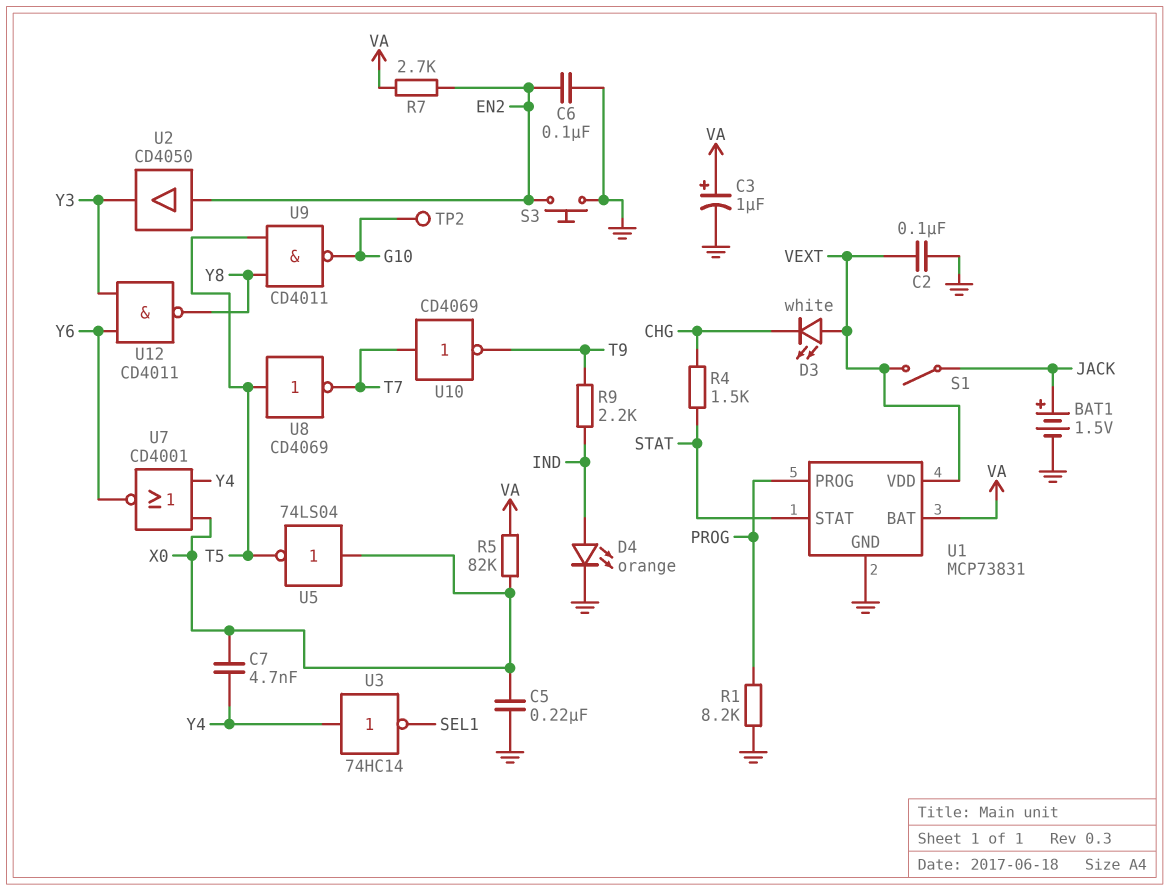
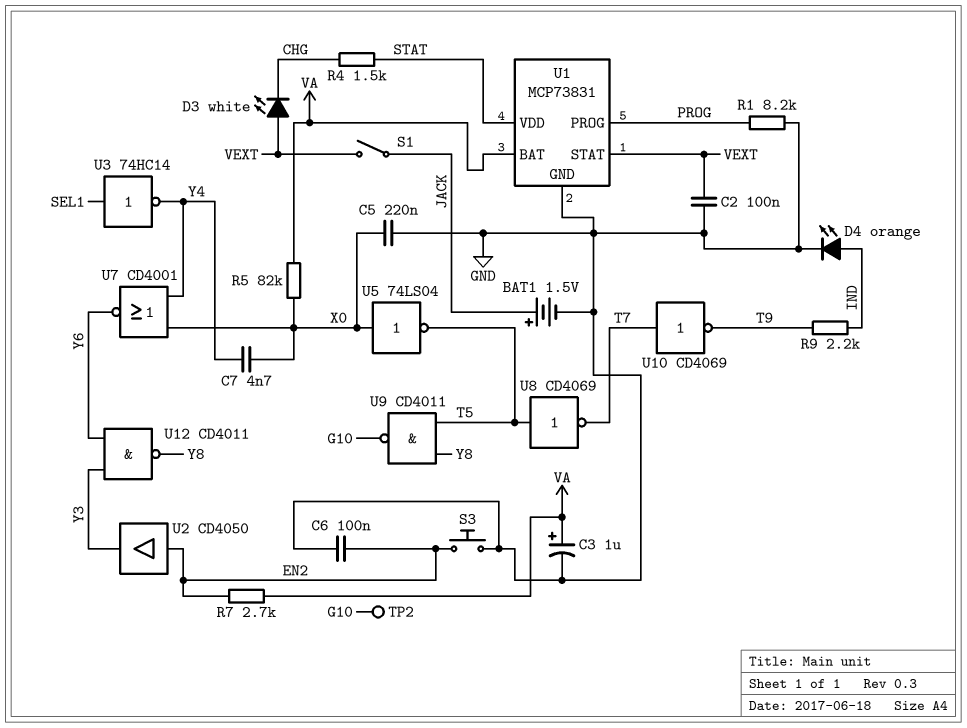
U1 pin STAT: STAT -> VEXT
U1 pin VDD: VEXT -> STAT
U3: NOT 74HC14 (in Y4, out SEL1) -> NOT 74HC14 (in SEL1, out Y4)

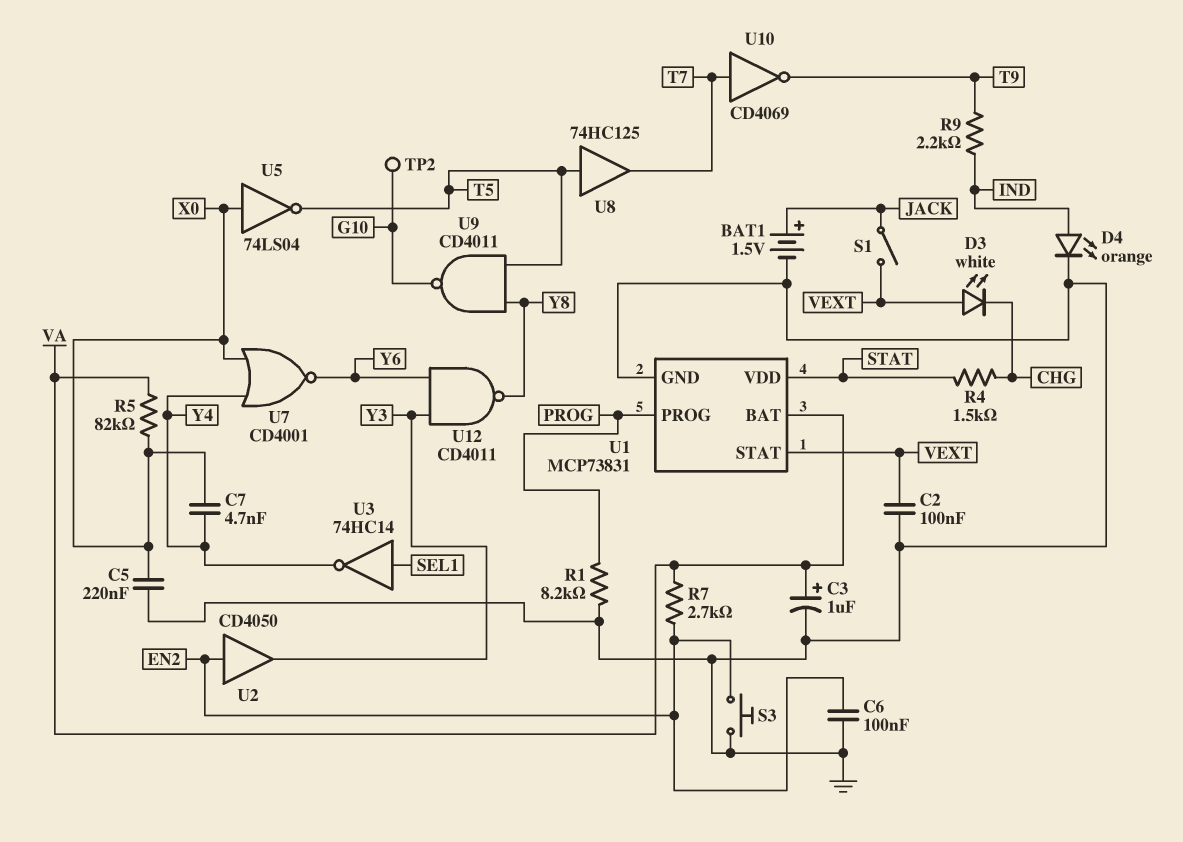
U8: NOT CD4069 (in T5, out T7) -> buffer 74HC125 (in T5, out T7)

